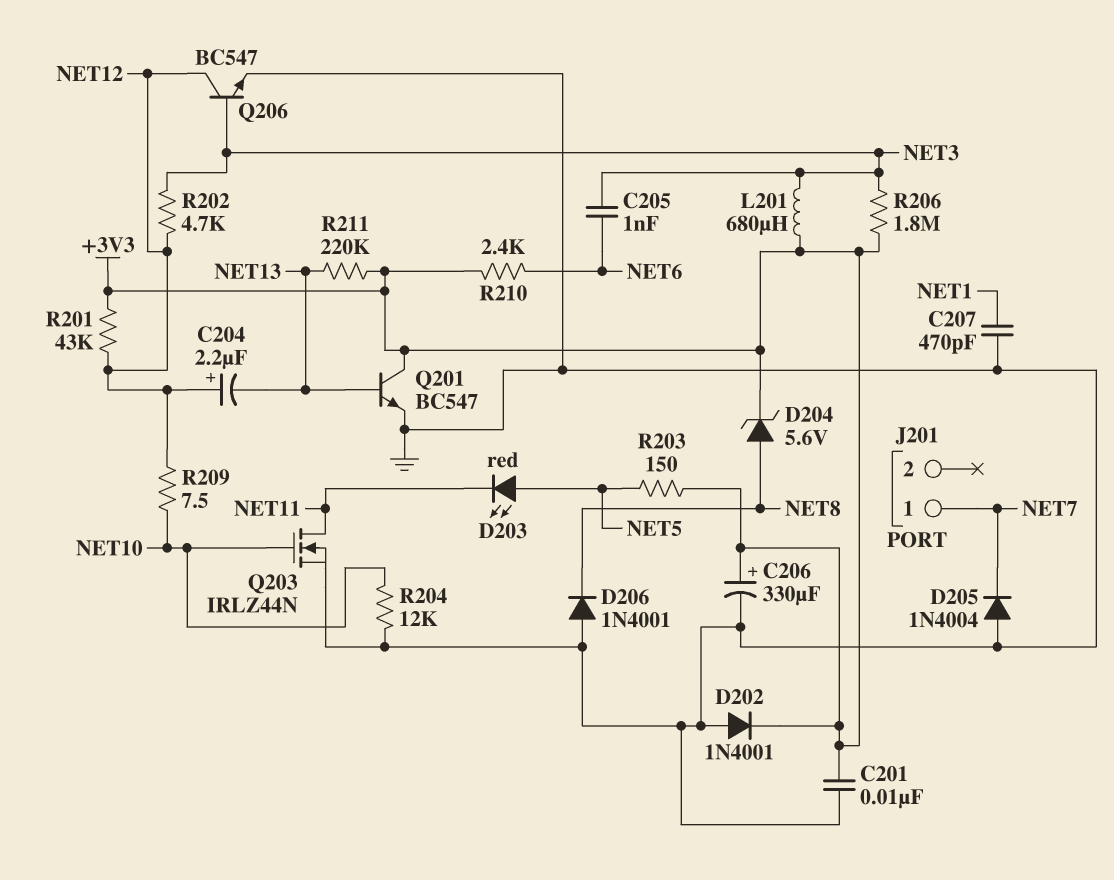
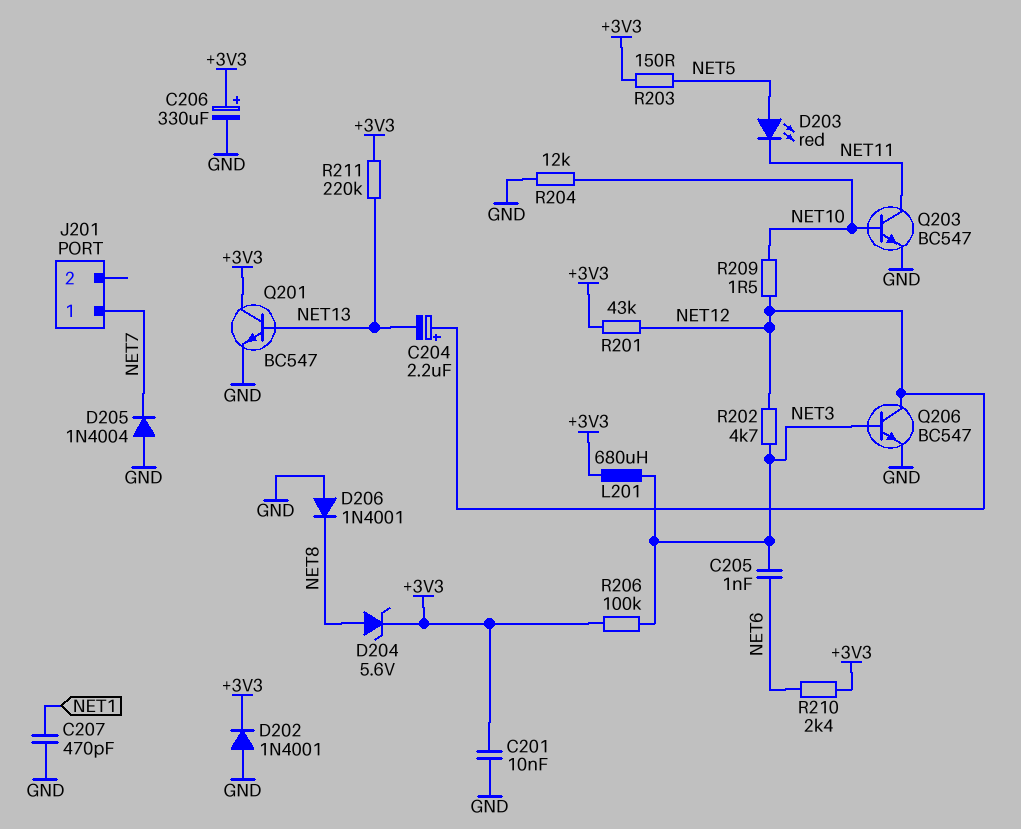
Q203: NMOS IRLZ44N (G NET10, D NET11, S GND) -> NPN BC547 (B NET10, C NET11, E GND)
R206: 1.8M (+3V3, NET3) -> 100k (+3V3, NET3)
R209: 7.5 (NET10, NET12) -> 1.5 (NET10, NET12)

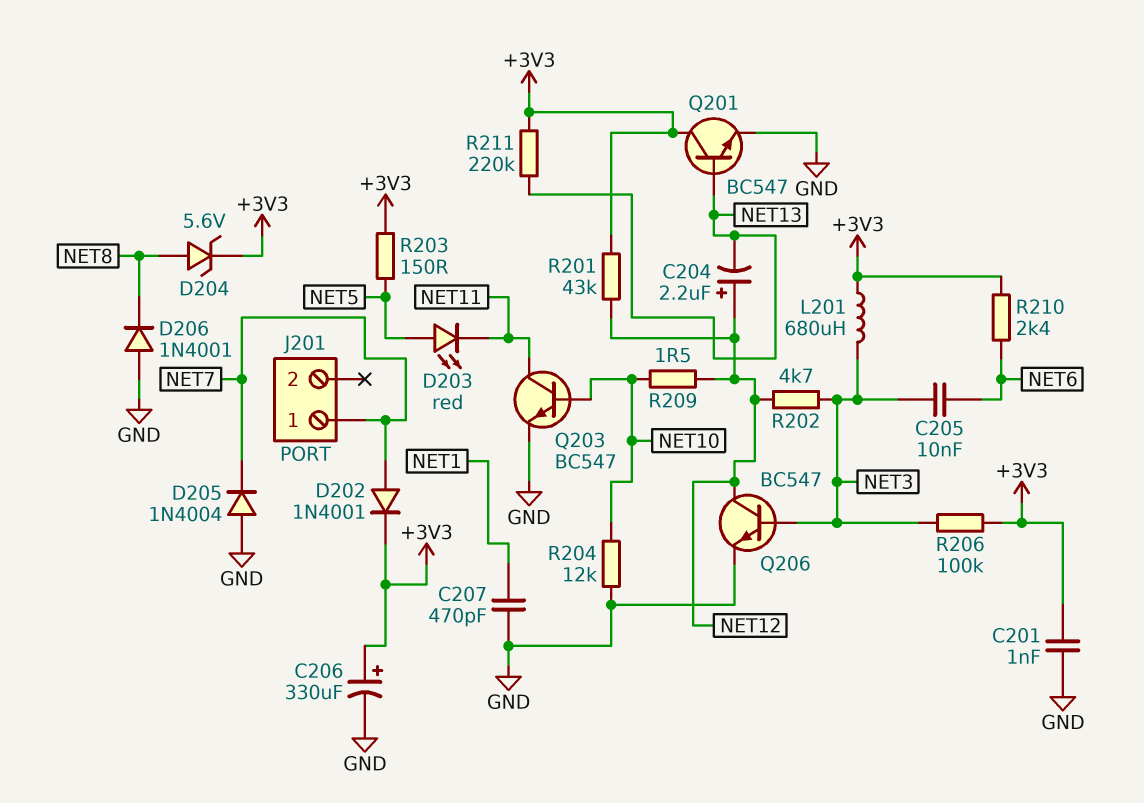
C201: 10nF (+3V3, GND) -> 1nF (+3V3, GND)
C205: 1nF (NET3, NET6) -> 10nF (NET3, NET6)
D202: diode 1N4001 (A GND, K +3V3) -> diode 1N4001 (A NET7, K +3V3)

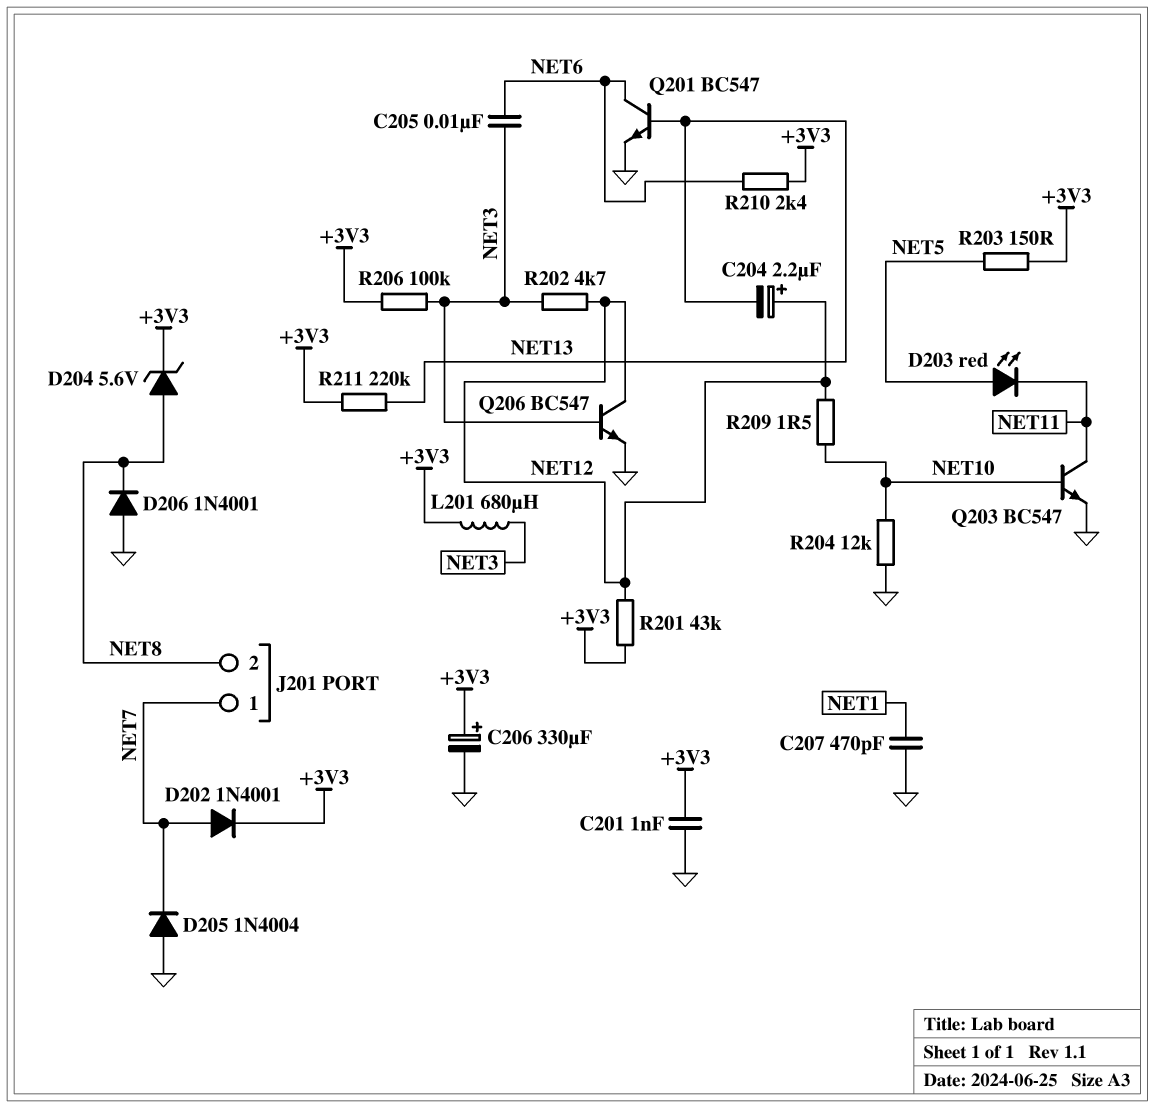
J201 pin 2: none -> NET8
Q201: NPN BC547 (B NET13, C +3V3, E GND) -> NPN BC547 (B NET13, C NET6, E GND)

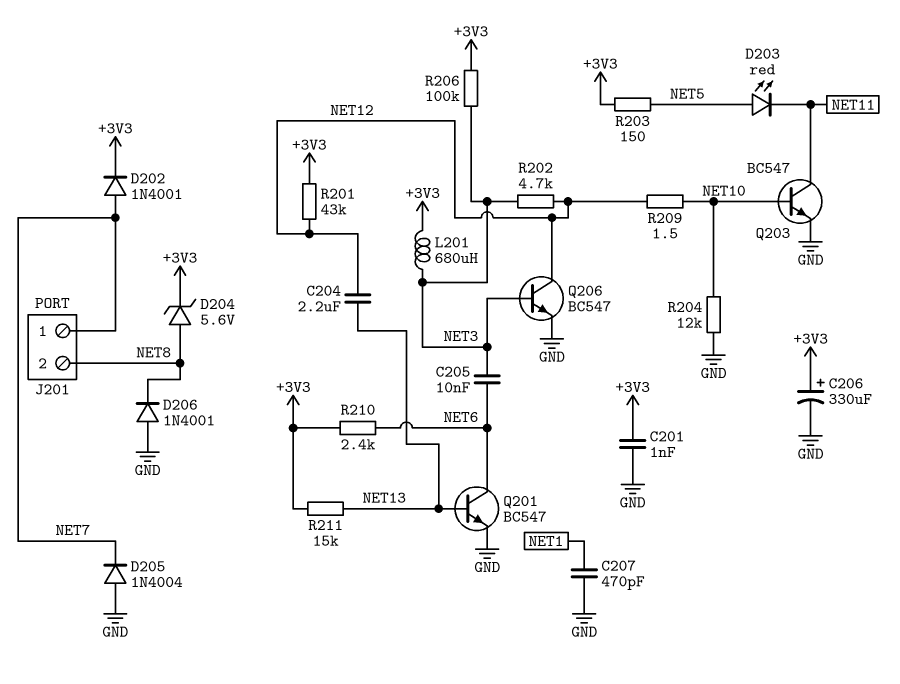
C204: 2.2uF (plus NET12, minus NET13) -> 2.2uF (NET12, NET13)
R211: 220k (+3V3, NET13) -> 15k (+3V3, NET13)

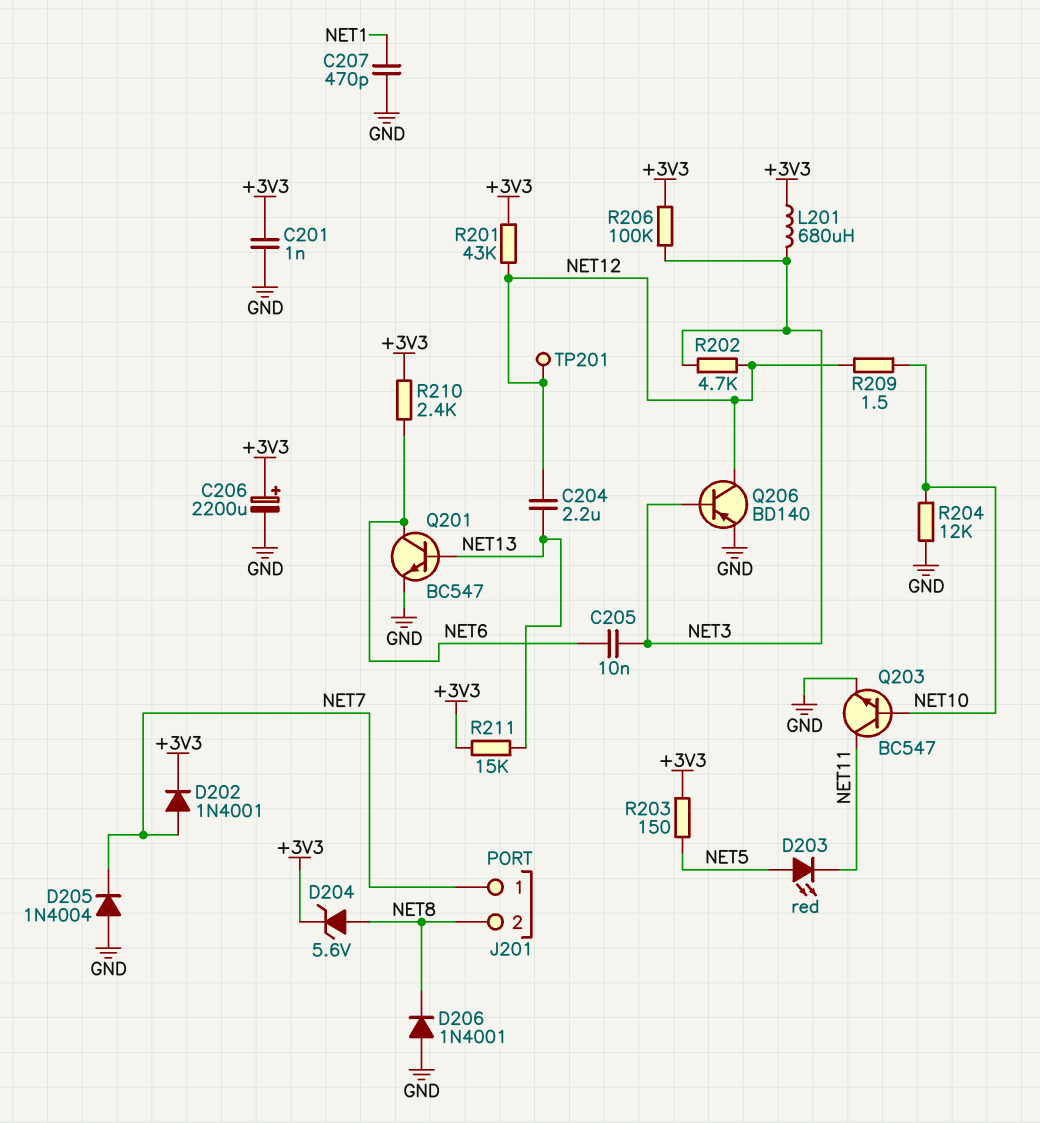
C206: 330uF (plus +3V3, minus GND) -> 2200uF (plus +3V3, minus GND)
Q206: NPN BC547 (B NET3, C NET12, E GND) -> PNP BD140 (B NET3, C NET12, E GND)
TP201: none -> test point (NET12)

